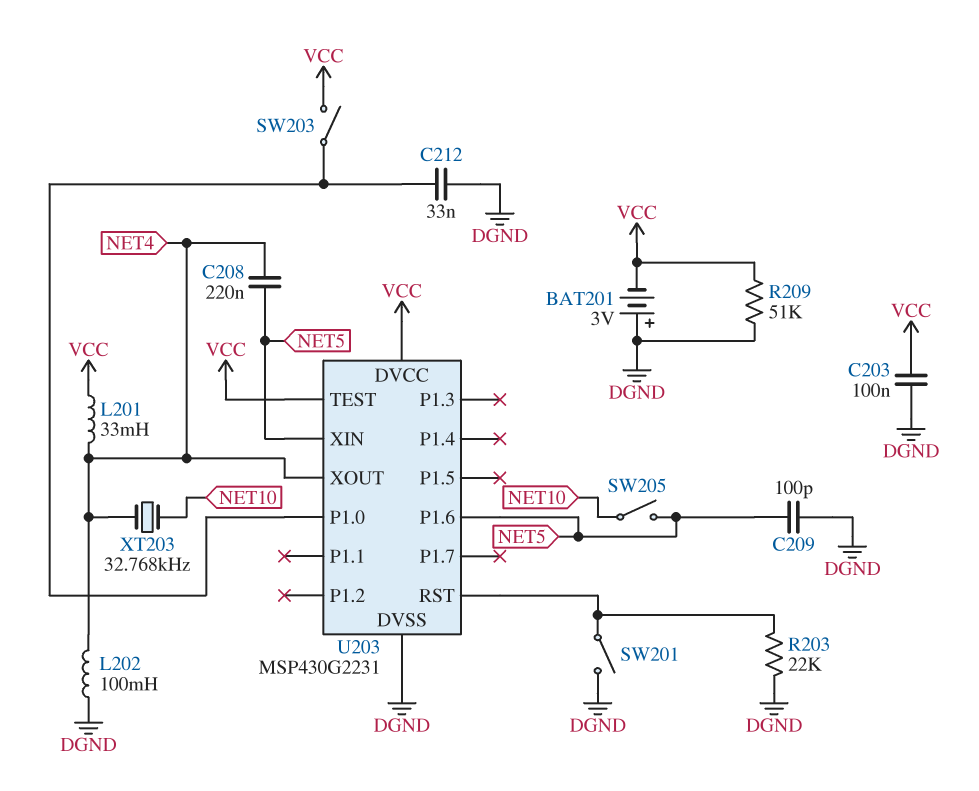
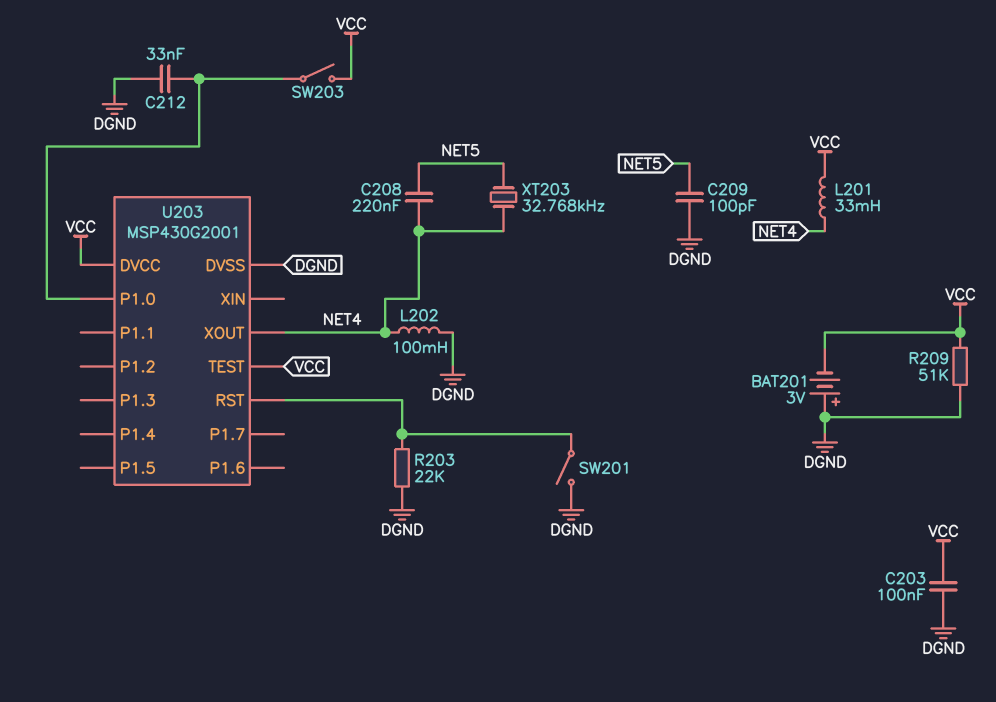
SW205: switch (NET5, NET10) -> none
U203: MSP430G2231 -> MSP430G2001
U203 pin P1.6: NET5 -> none
U203 pin XIN: NET5 -> none
XT203: 32.768kHz (NET4, NET10) -> 32.768kHz (NET4, NET5)

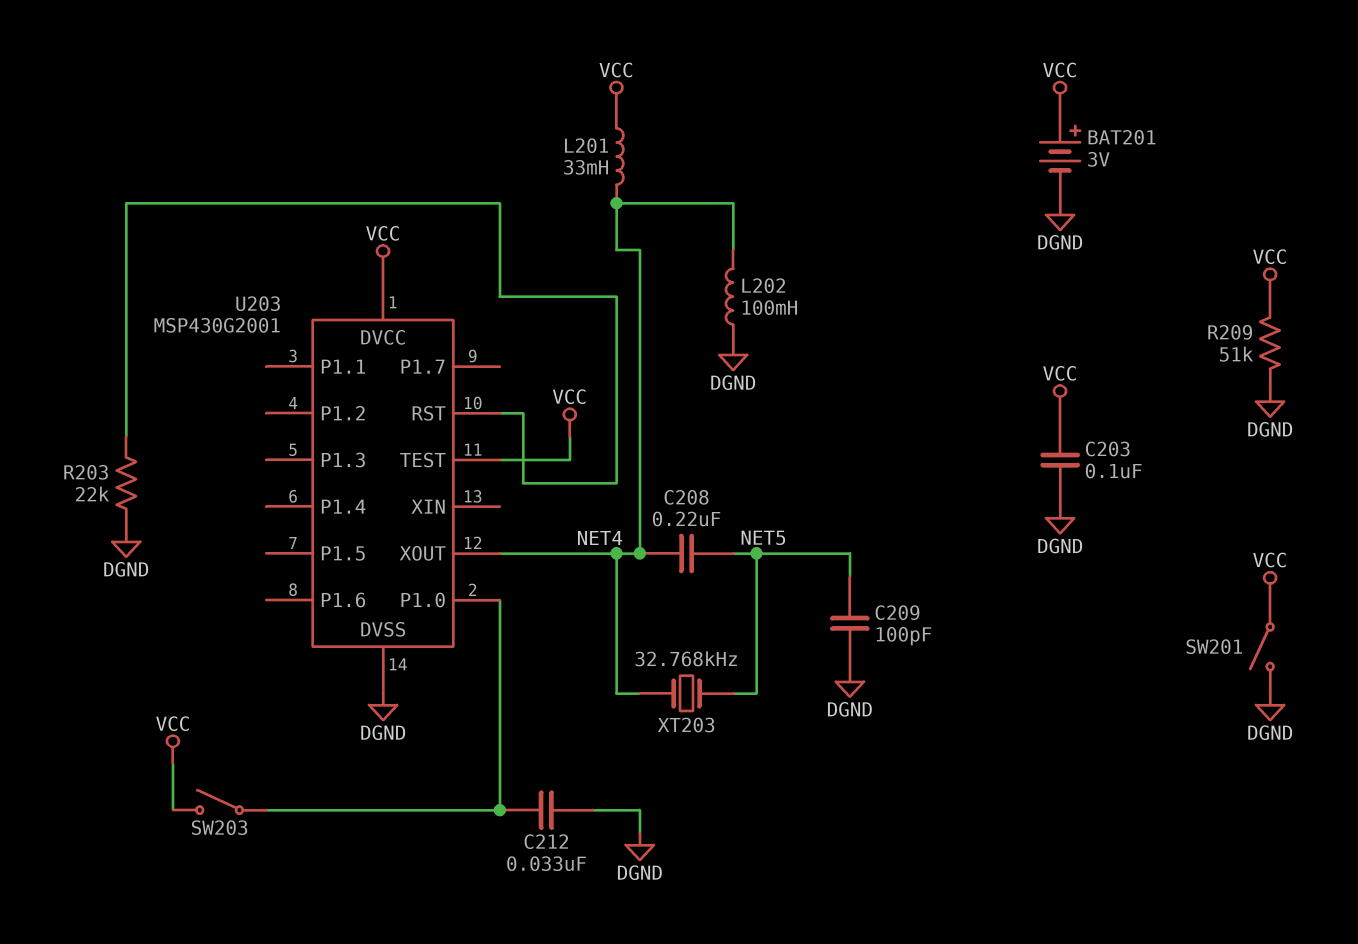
BAT201: 3V (plus DGND, minus VCC) -> 3V (plus VCC, minus DGND)
SW201: switch (DGND, U203/RST) -> switch (DGND, VCC)

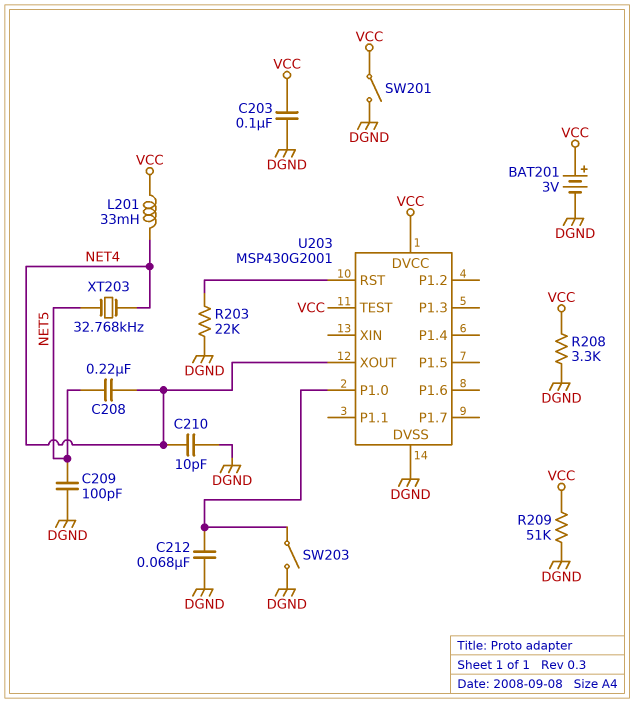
C210: none -> 10pF (DGND, NET4)
C212: 33nF (DGND, U203/P1.0) -> 68nF (DGND, U203/P1.0)
L202: 100mH (DGND, NET4) -> none
R208: none -> 3.3k (DGND, VCC)
SW203: switch (U203/P1.0, VCC) -> switch (DGND, U203/P1.0)

